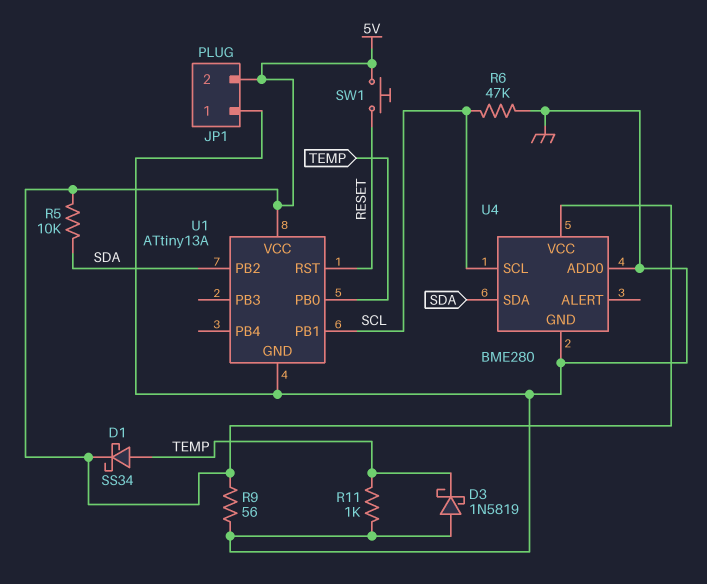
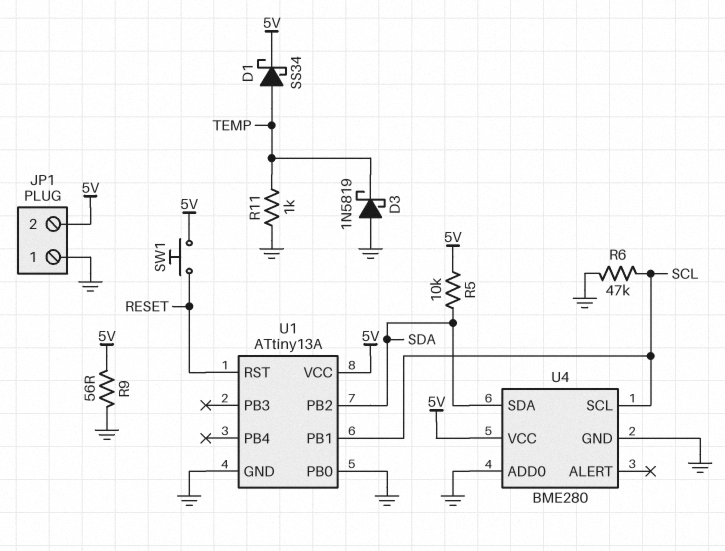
U1 pin PB0: TEMP -> GND

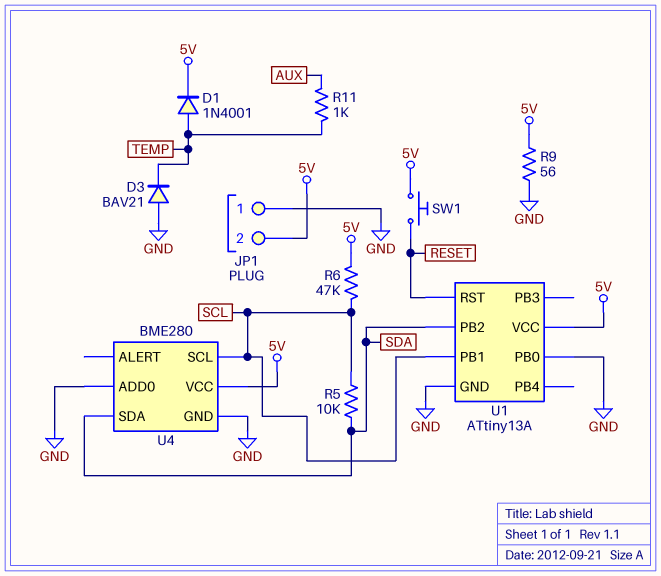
D1: schottky SS34 (A TEMP, K 5V) -> diode 1N4001 (A TEMP, K 5V)
D3: schottky 1N5819 (A GND, K TEMP) -> diode BAV21 (A GND, K TEMP)
R5: 10k (5V, SDA) -> 10k (SCL, SDA)
R6: 47k (GND, SCL) -> 47k (5V, SCL)
R11: 1k (GND, TEMP) -> 1k (AUX, TEMP)

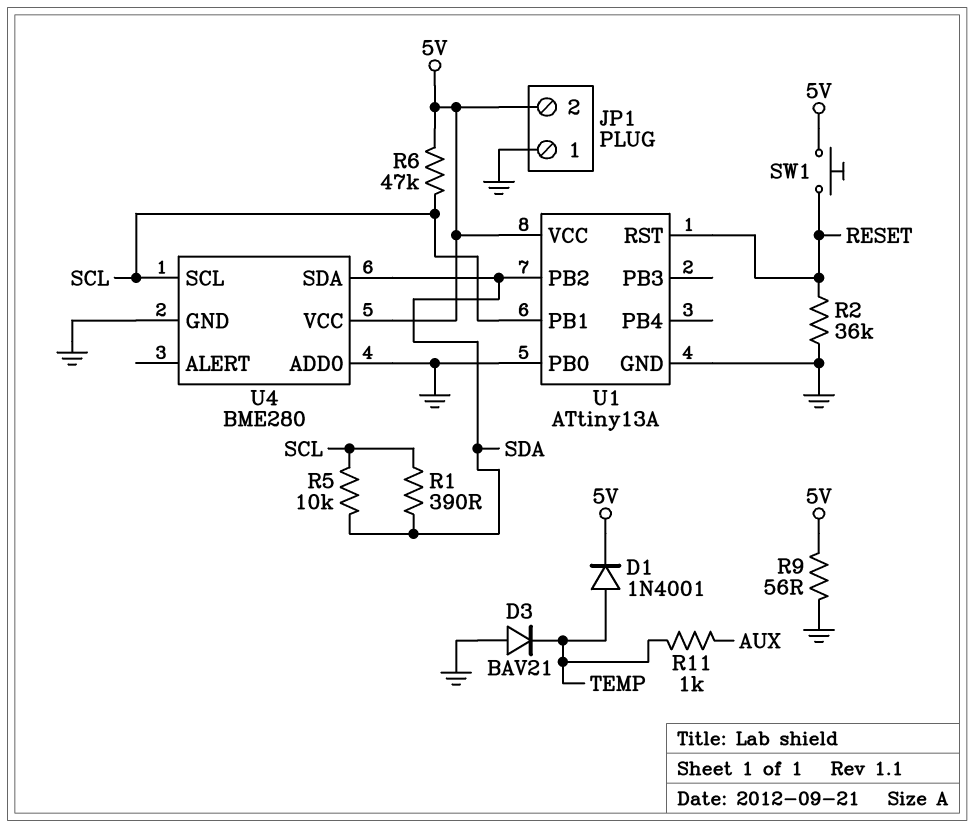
R1: none -> 390 (SCL, SDA)
R2: none -> 36k (GND, RESET)

